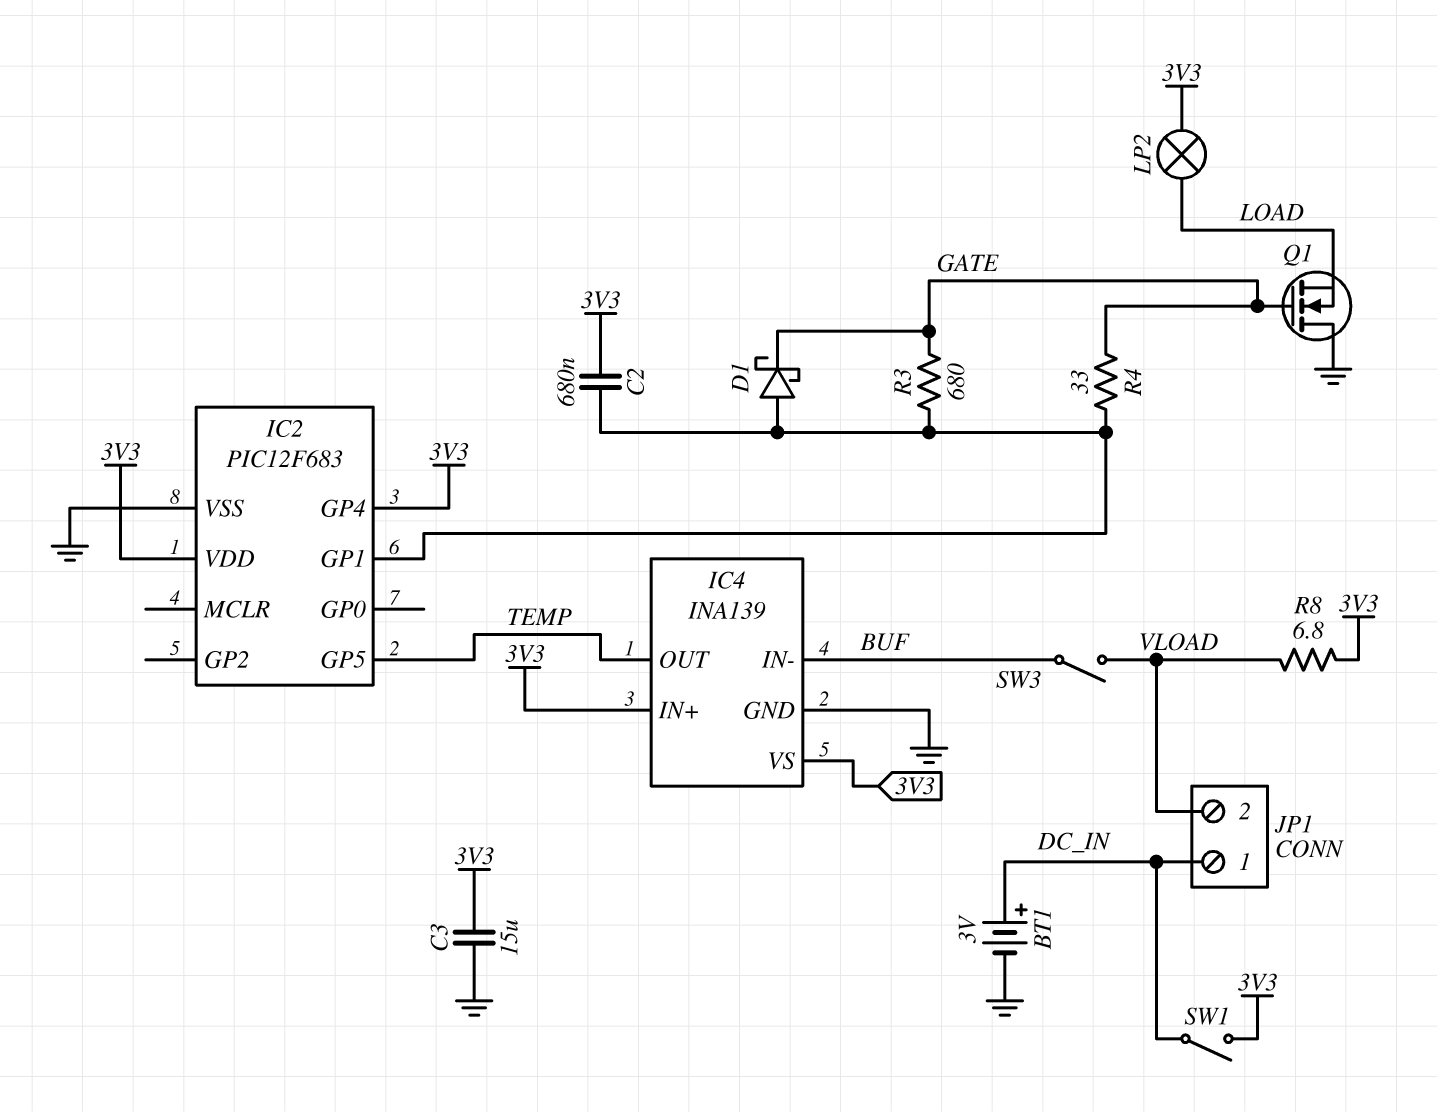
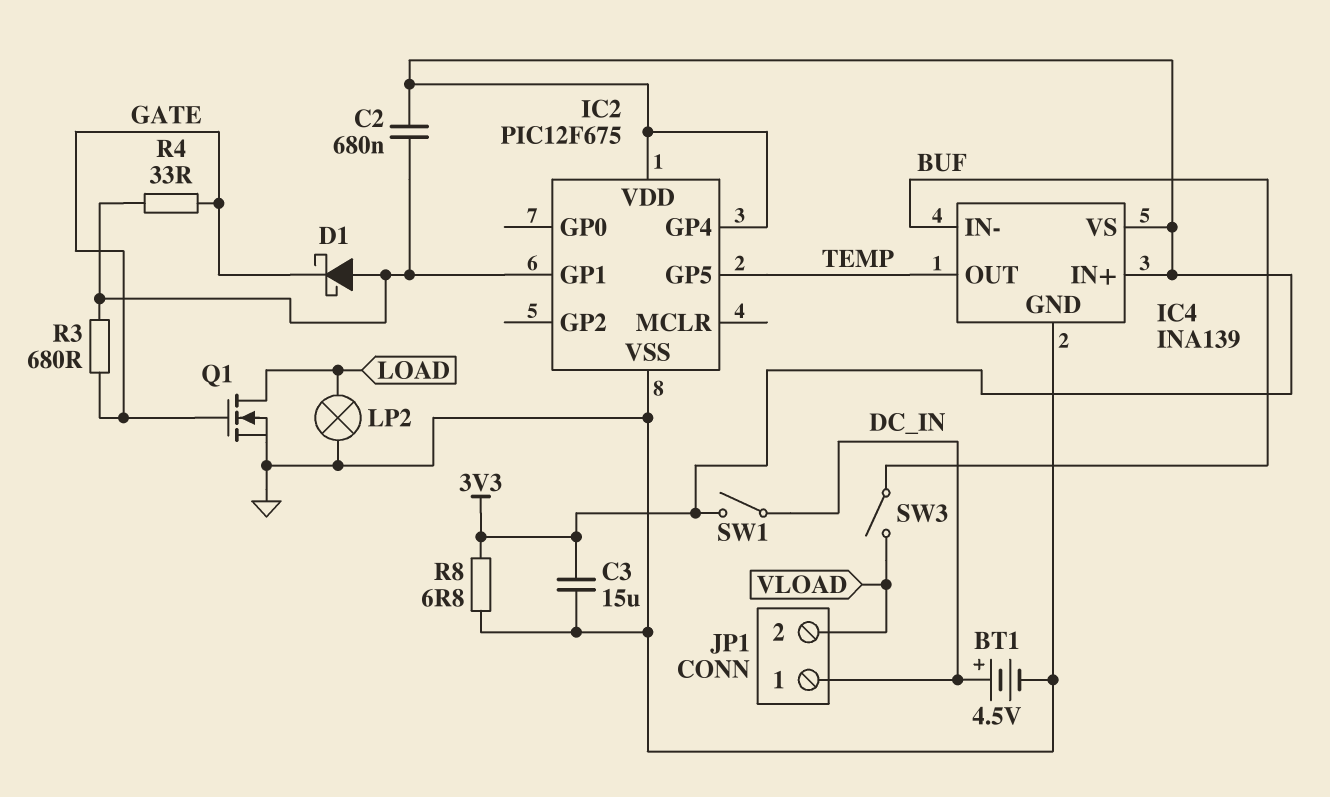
BT1: 3V (plus DC_IN, minus GND) -> 4.5V (plus DC_IN, minus GND)
IC2: PIC12F683 -> PIC12F675
LP2: lamp (3V3, LOAD) -> lamp (GND, LOAD)
Q1: NMOS (G GATE, D GND, S LOAD) -> NMOS (G GATE, D LOAD, S GND)
R8: 6.8 (3V3, VLOAD) -> 6.8 (3V3, GND)

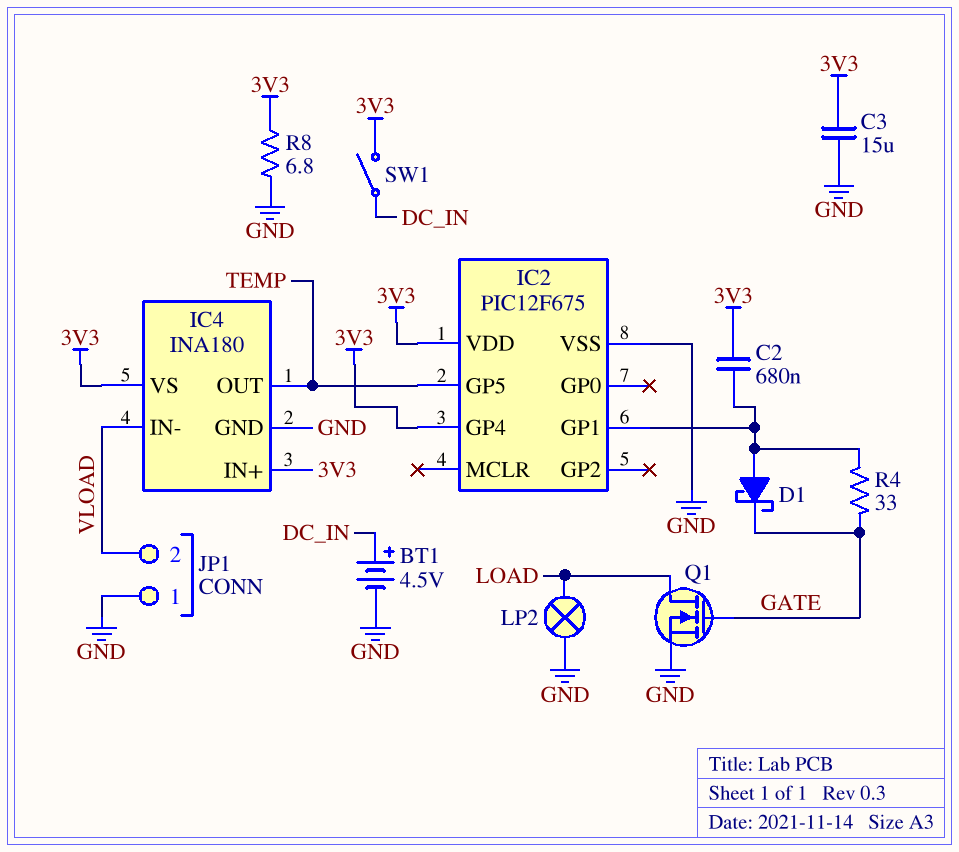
IC4: INA139 -> INA180
IC4 pin IN-: BUF -> VLOAD
JP1 pin 1: DC_IN -> GND
R3: 680 (GATE, IC2/GP1) -> none
SW3: switch (BUF, VLOAD) -> none

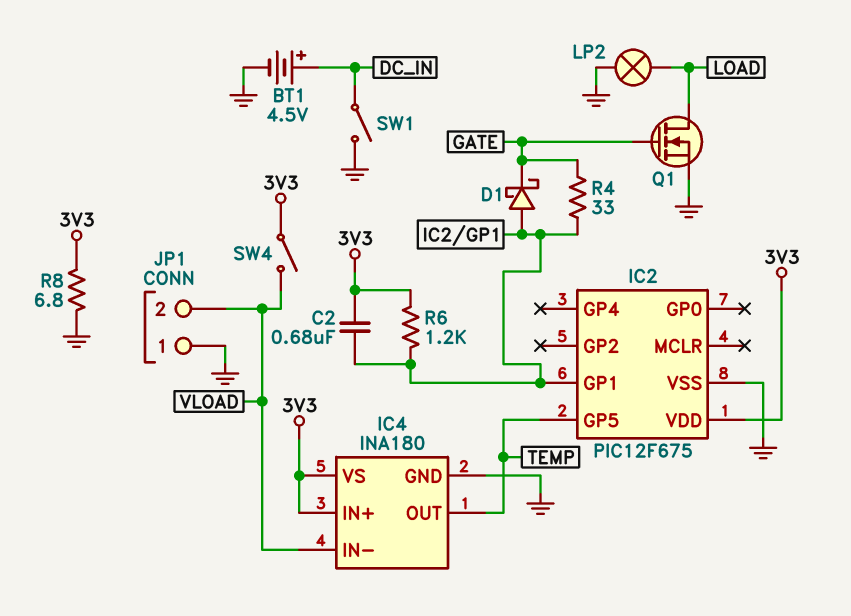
C3: 15uF (3V3, GND) -> none
IC2 pin GP4: 3V3 -> none
R6: none -> 1.2k (3V3, IC2/GP1)
SW1: switch (3V3, DC_IN) -> switch (DC_IN, GND)
SW4: none -> switch (3V3, VLOAD)

